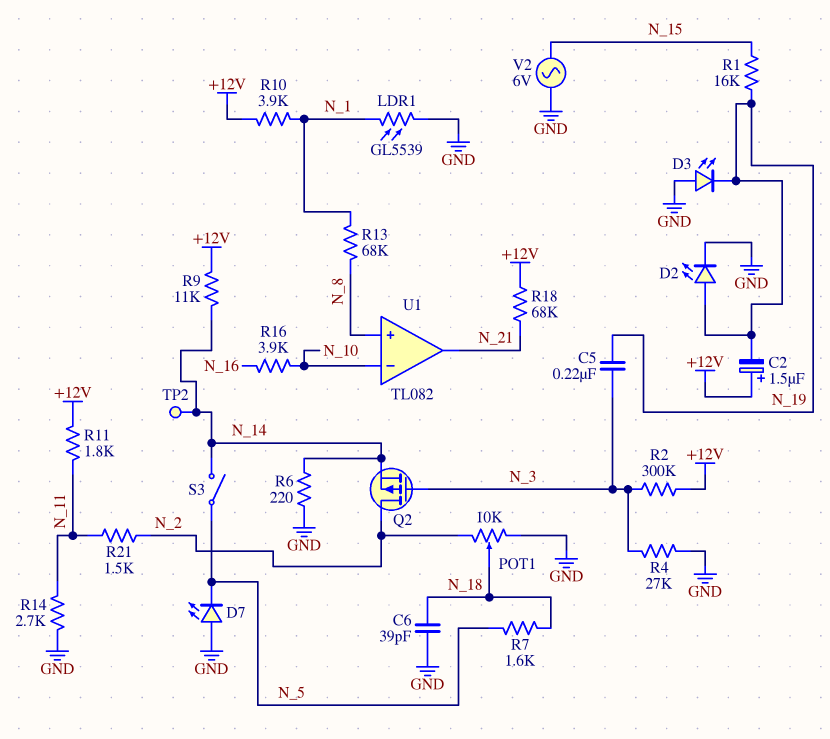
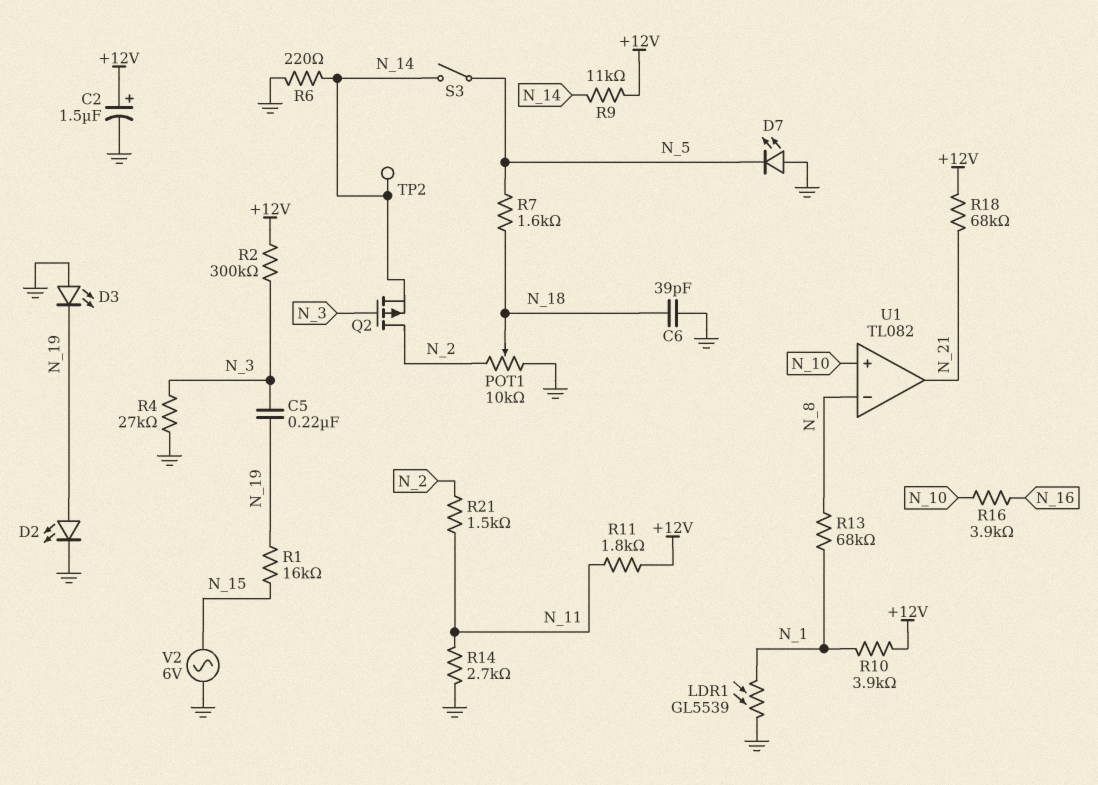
C2: 1.5uF (plus +12V, minus N_19) -> 1.5uF (plus +12V, minus GND)
U1 pin in+: N_8 -> N_10
U1 pin in-: N_10 -> N_8

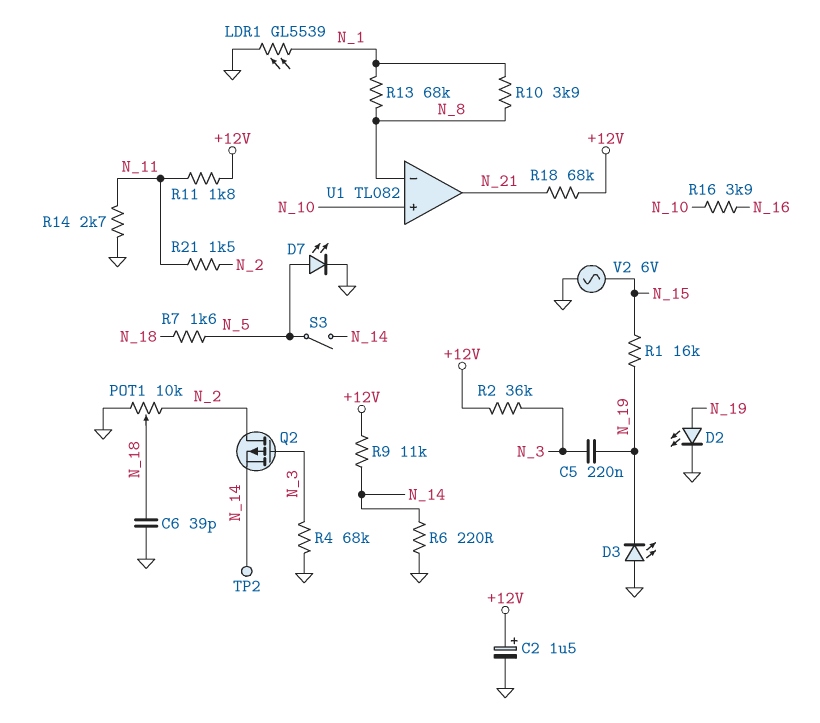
D7: LED (A GND, K N_5) -> LED (A N_5, K GND)
R2: 300k (+12V, N_3) -> 36k (+12V, N_3)
R4: 27k (GND, N_3) -> 68k (GND, N_3)
R10: 3.9k (+12V, N_1) -> 3.9k (N_1, N_8)

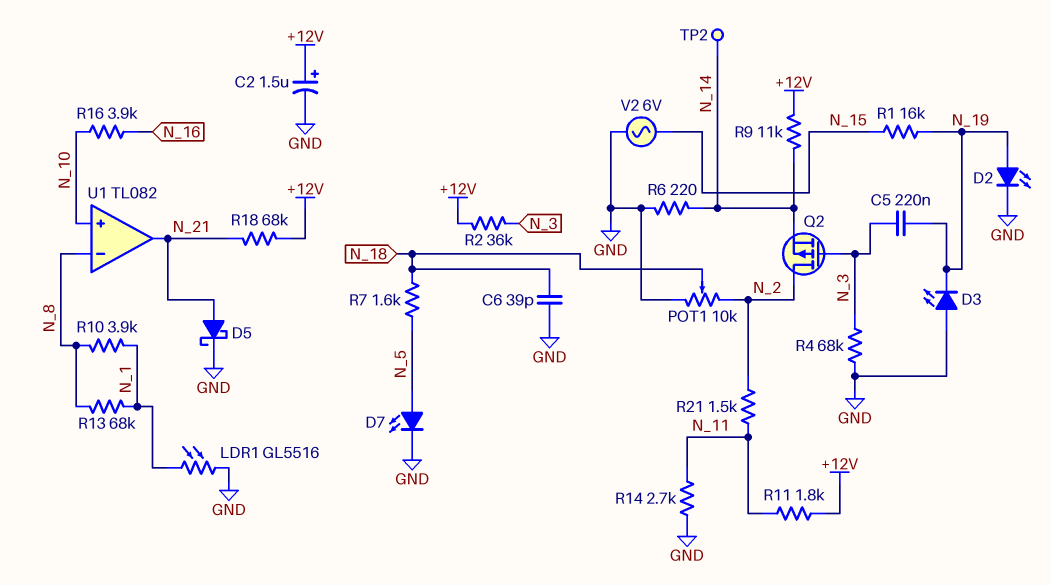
D5: none -> schottky (A N_21, K GND)
LDR1: GL5539 (GND, N_1) -> GL5516 (GND, N_1)
S3: switch (N_5, N_14) -> none

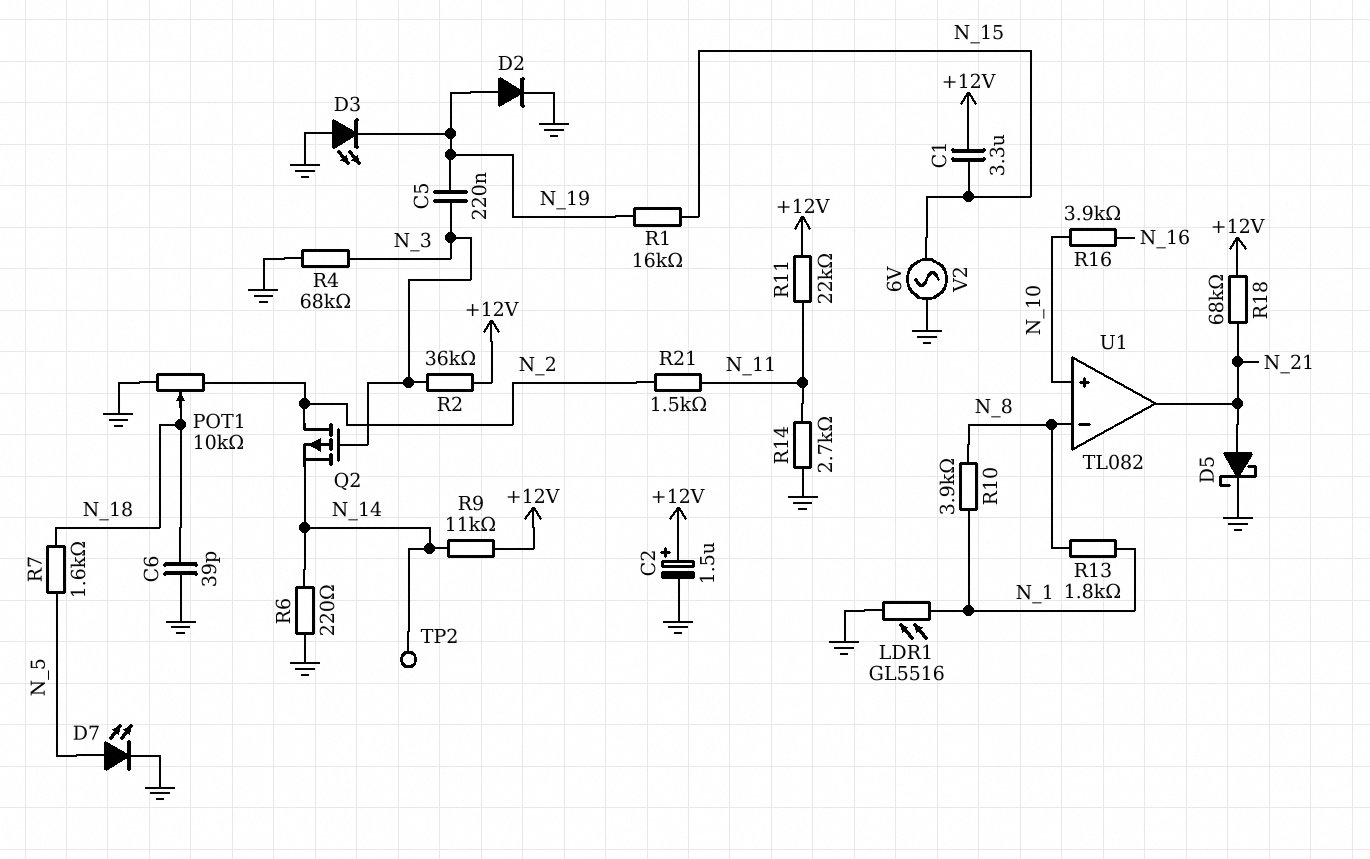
C1: none -> 3.3uF (+12V, N_15)
D2: LED (A N_19, K GND) -> diode (A N_19, K GND)
R11: 1.8k (+12V, N_11) -> 22k (+12V, N_11)
R13: 68k (N_1, N_8) -> 1.8k (N_1, N_8)

